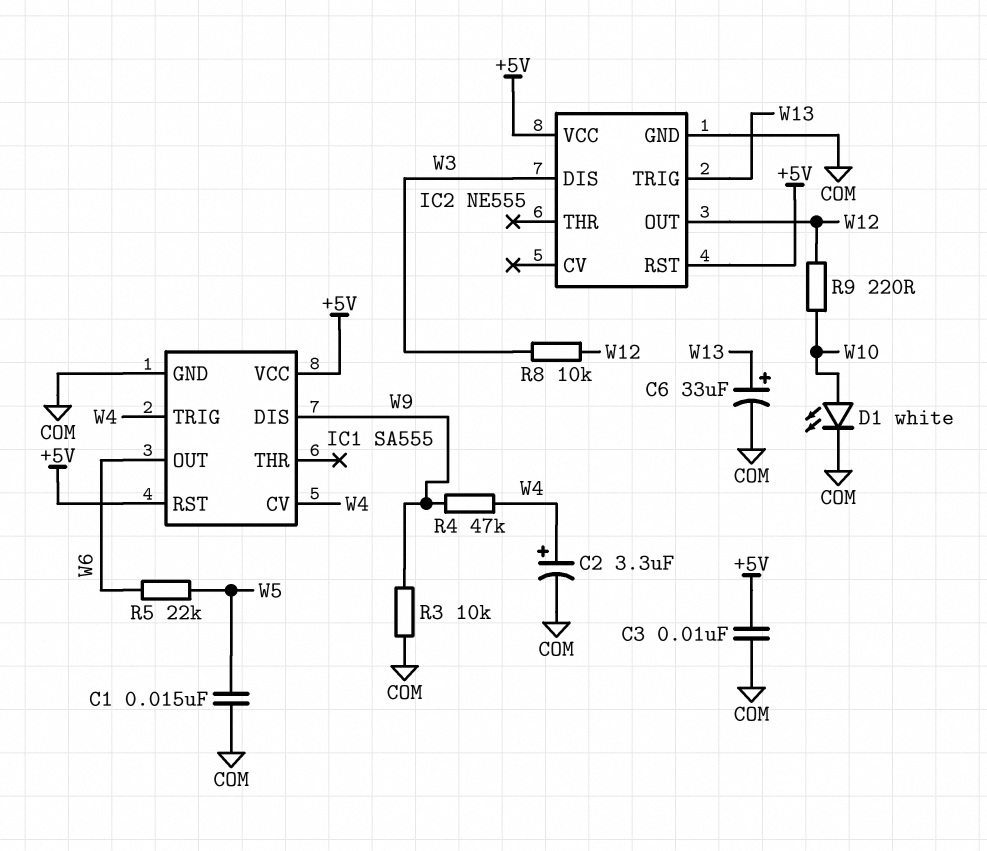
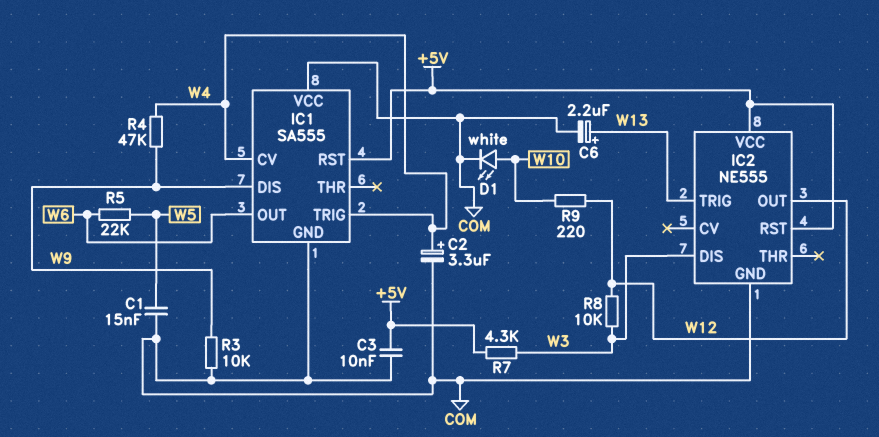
C6: 33uF (plus W13, minus COM) -> 2.2uF (plus W13, minus COM)
IC1 pin VCC: +5V -> COM
R7: none -> 4.3k (+5V, W3)

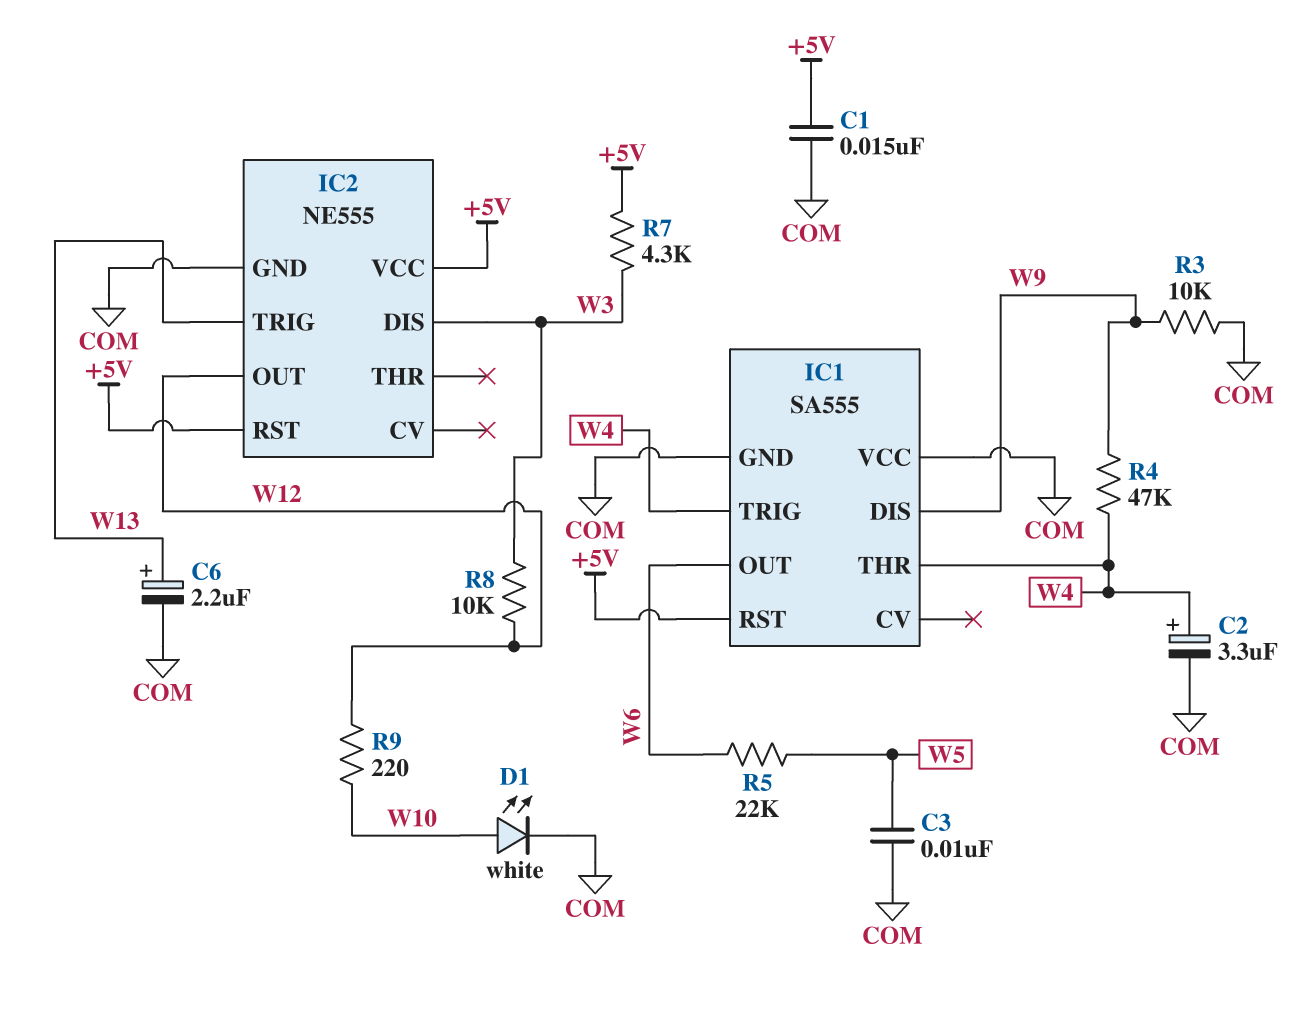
C1: 15nF (COM, W5) -> 15nF (+5V, COM)
C3: 10nF (+5V, COM) -> 10nF (COM, W5)
IC1 pin CV: W4 -> none
IC1 pin THR: none -> W4

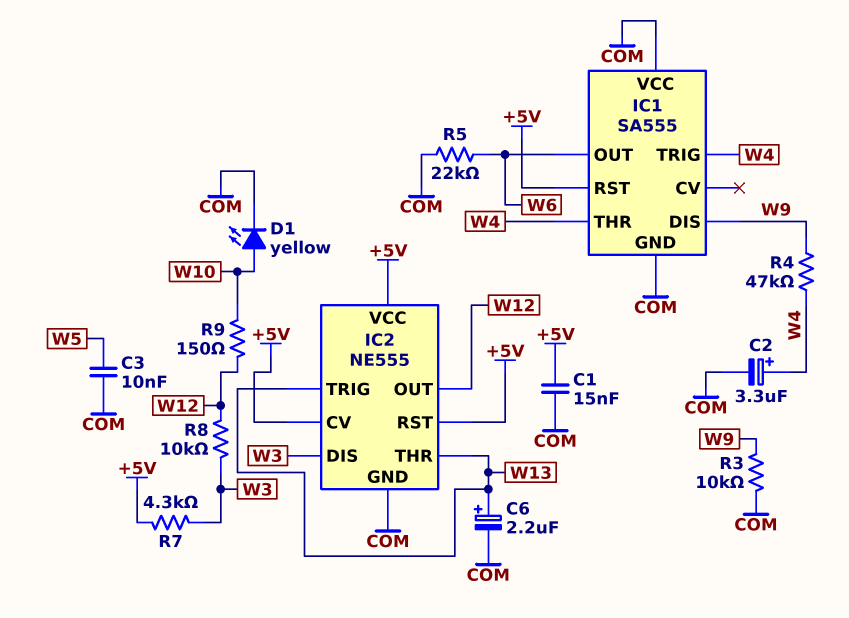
D1: LED white (A W10, K COM) -> LED yellow (A W10, K COM)
IC2 pin CV: none -> +5V
IC2 pin THR: none -> W13
R5: 22k (W5, W6) -> 22k (COM, W6)
R9: 220 (W10, W12) -> 150 (W10, W12)

